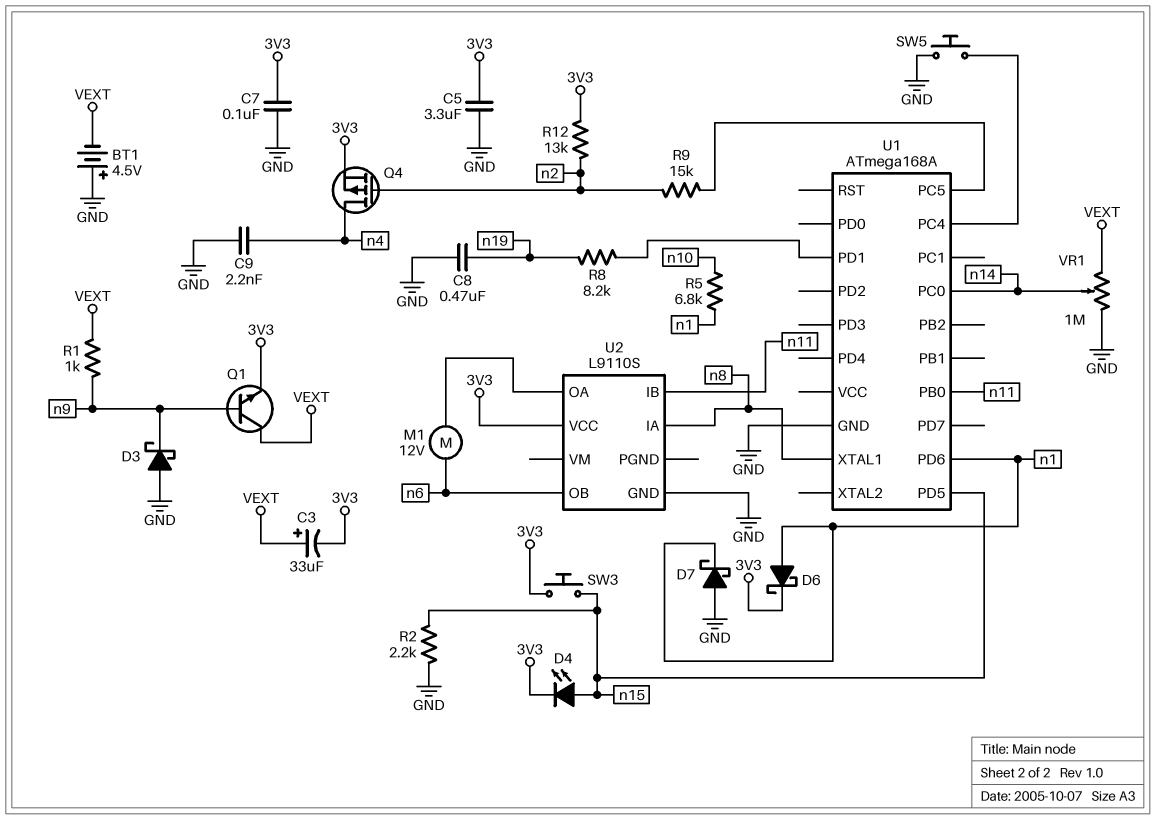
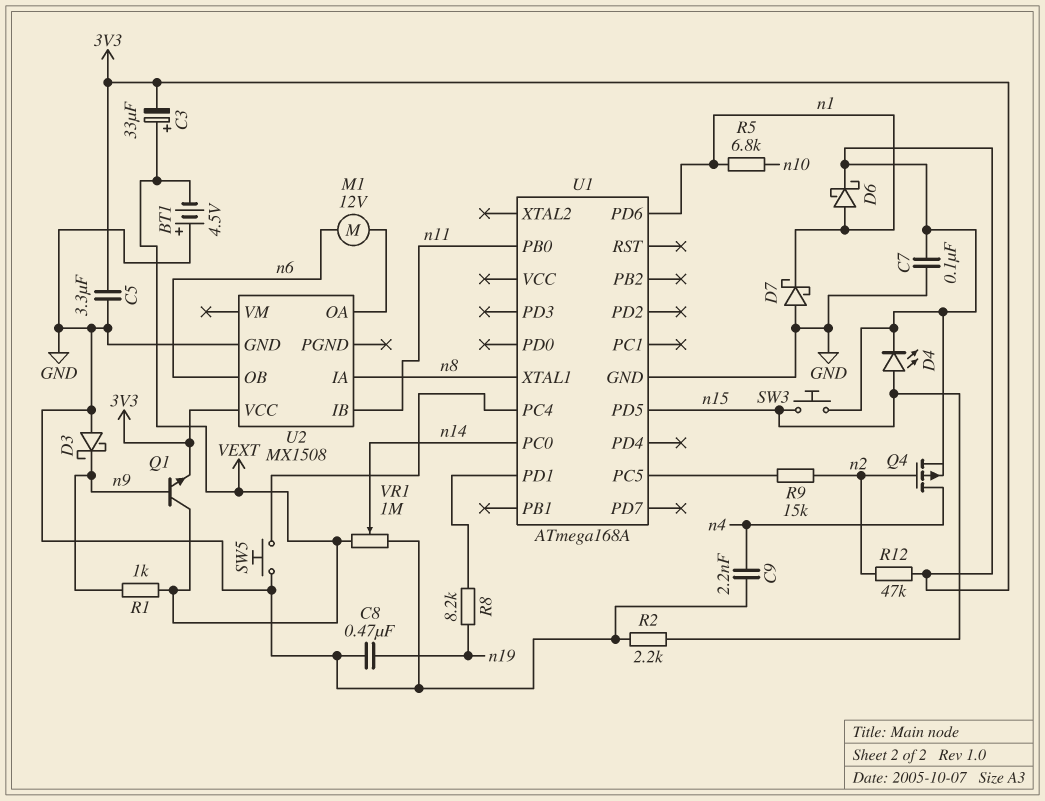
R12: 13k (3V3, n2) -> 47k (3V3, n2)
U2: L9110S -> MX1508

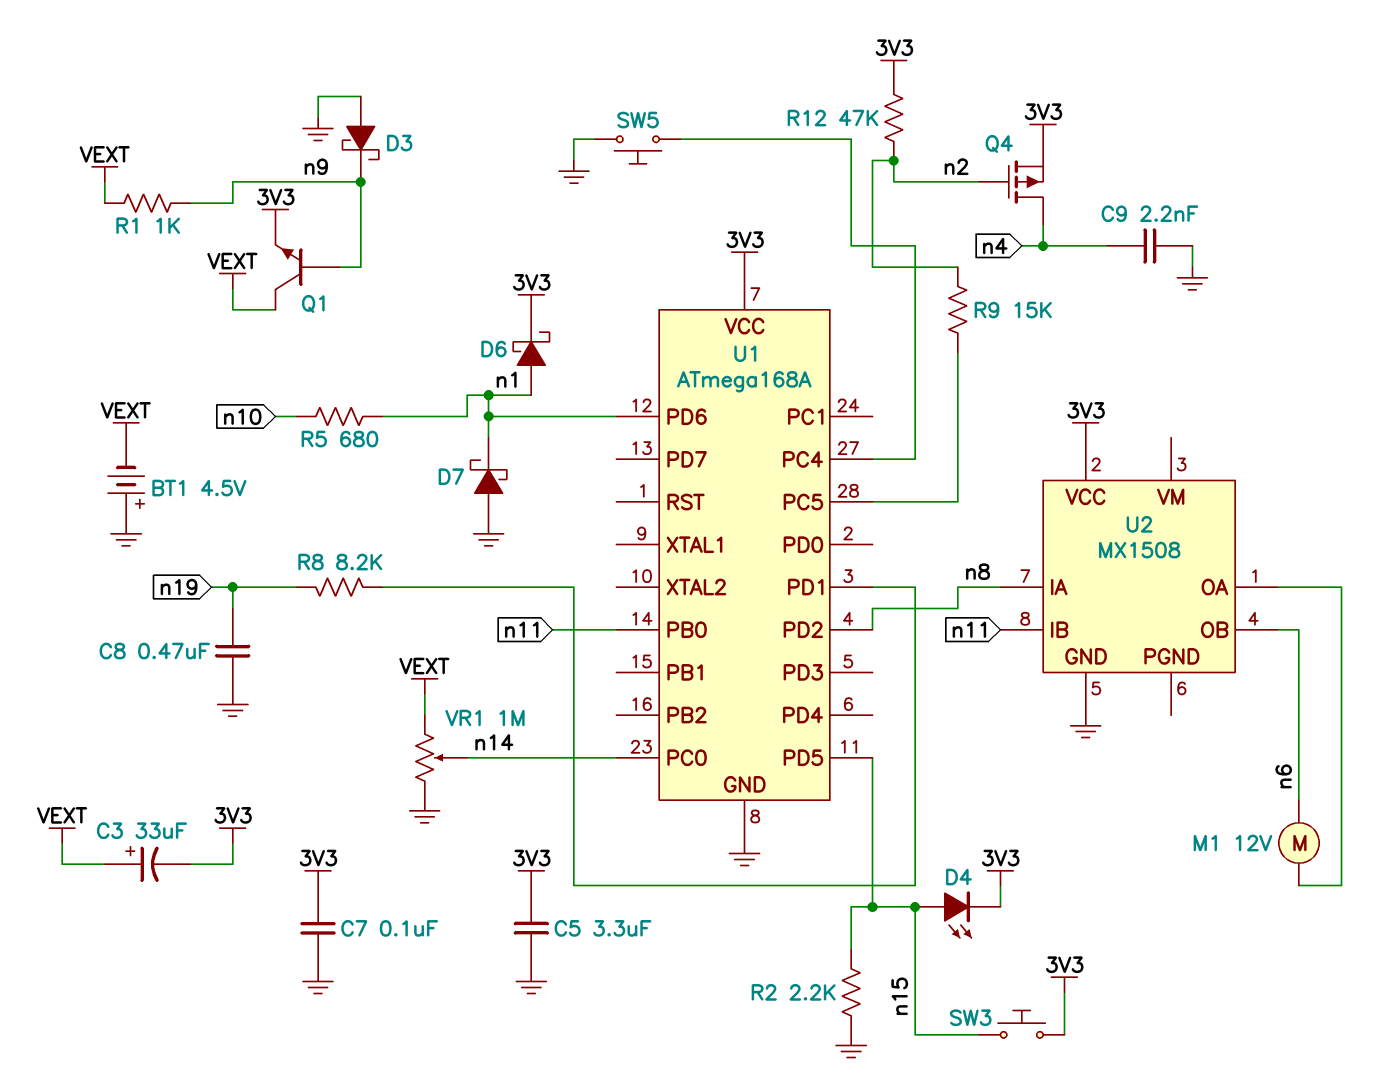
R5: 6.8k (n1, n10) -> 680 (n1, n10)
U1 pin PD2: none -> n8
U1 pin VCC: none -> 3V3
U1 pin XTAL1: n8 -> none

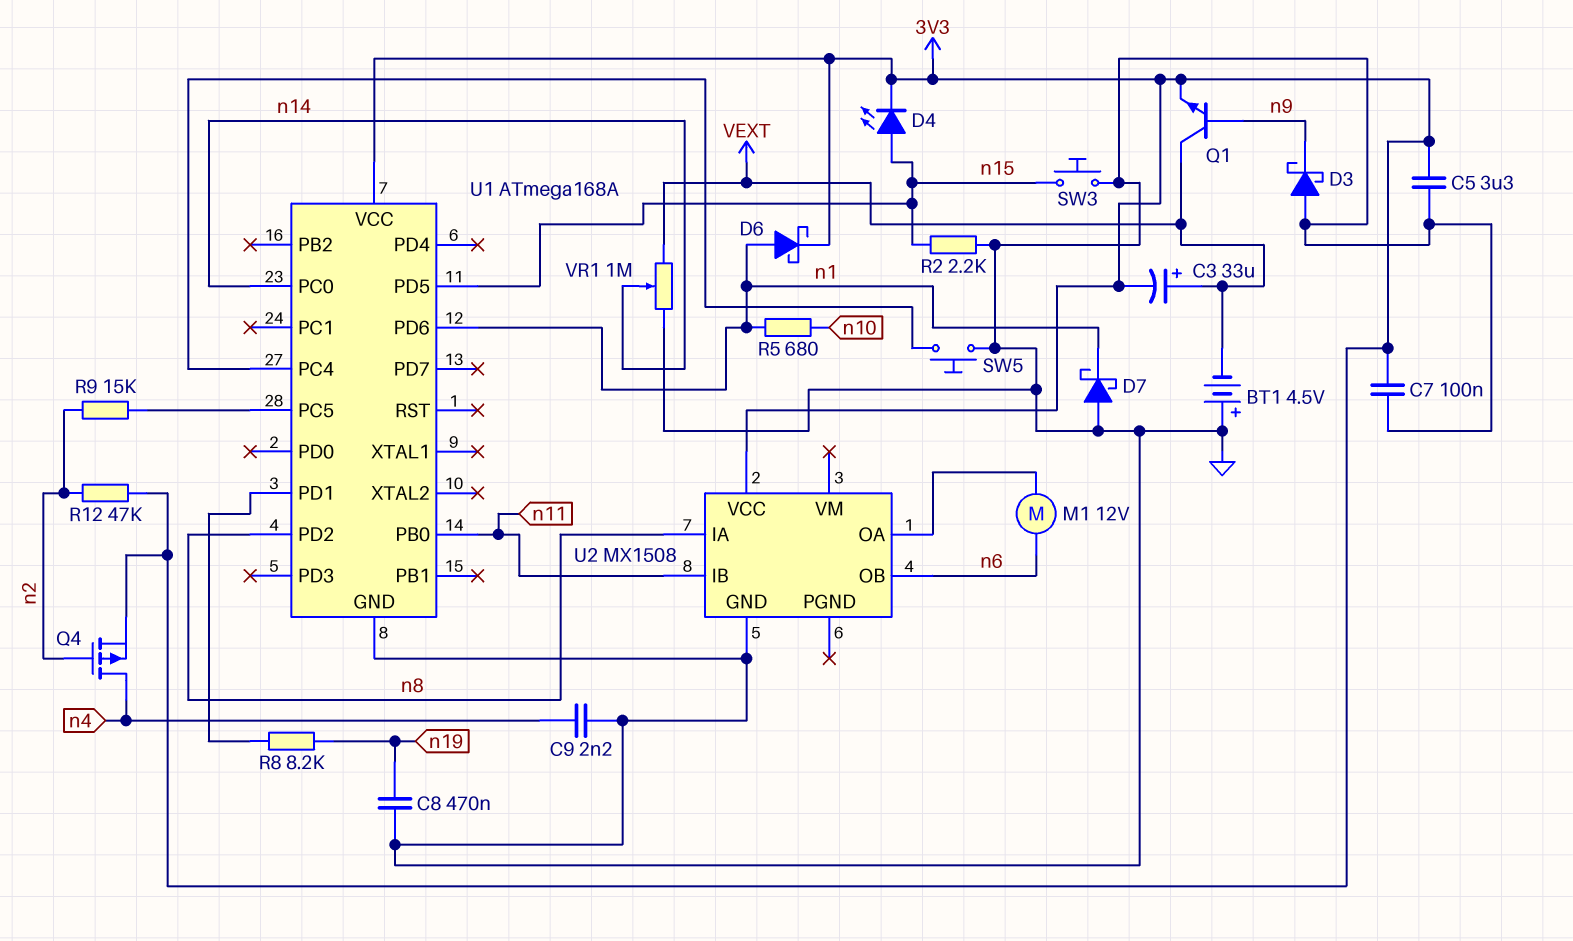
R1: 1k (VEXT, n9) -> none
SW3: button (3V3, n15) -> button (GND, n15)

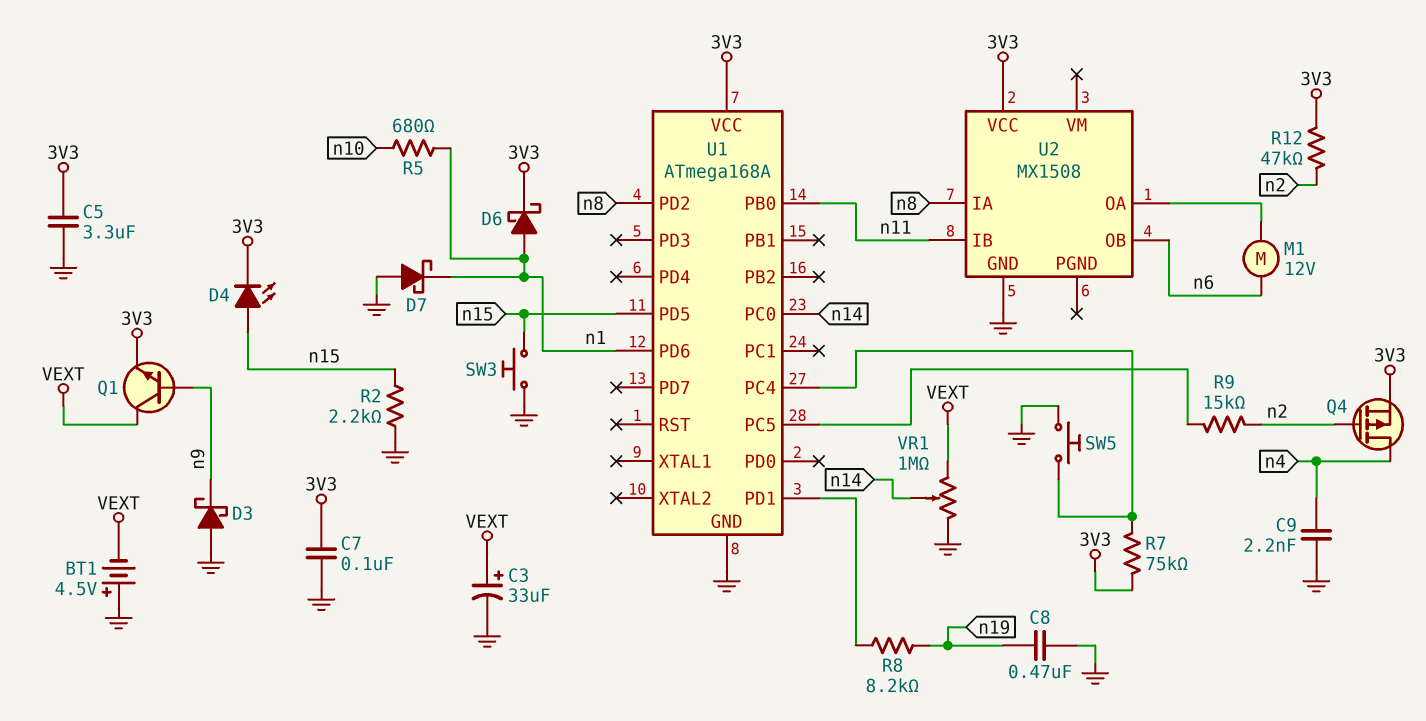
C3: 33uF (plus VEXT, minus 3V3) -> 33uF (plus VEXT, minus GND)
R7: none -> 75k (3V3, U1/PC4)

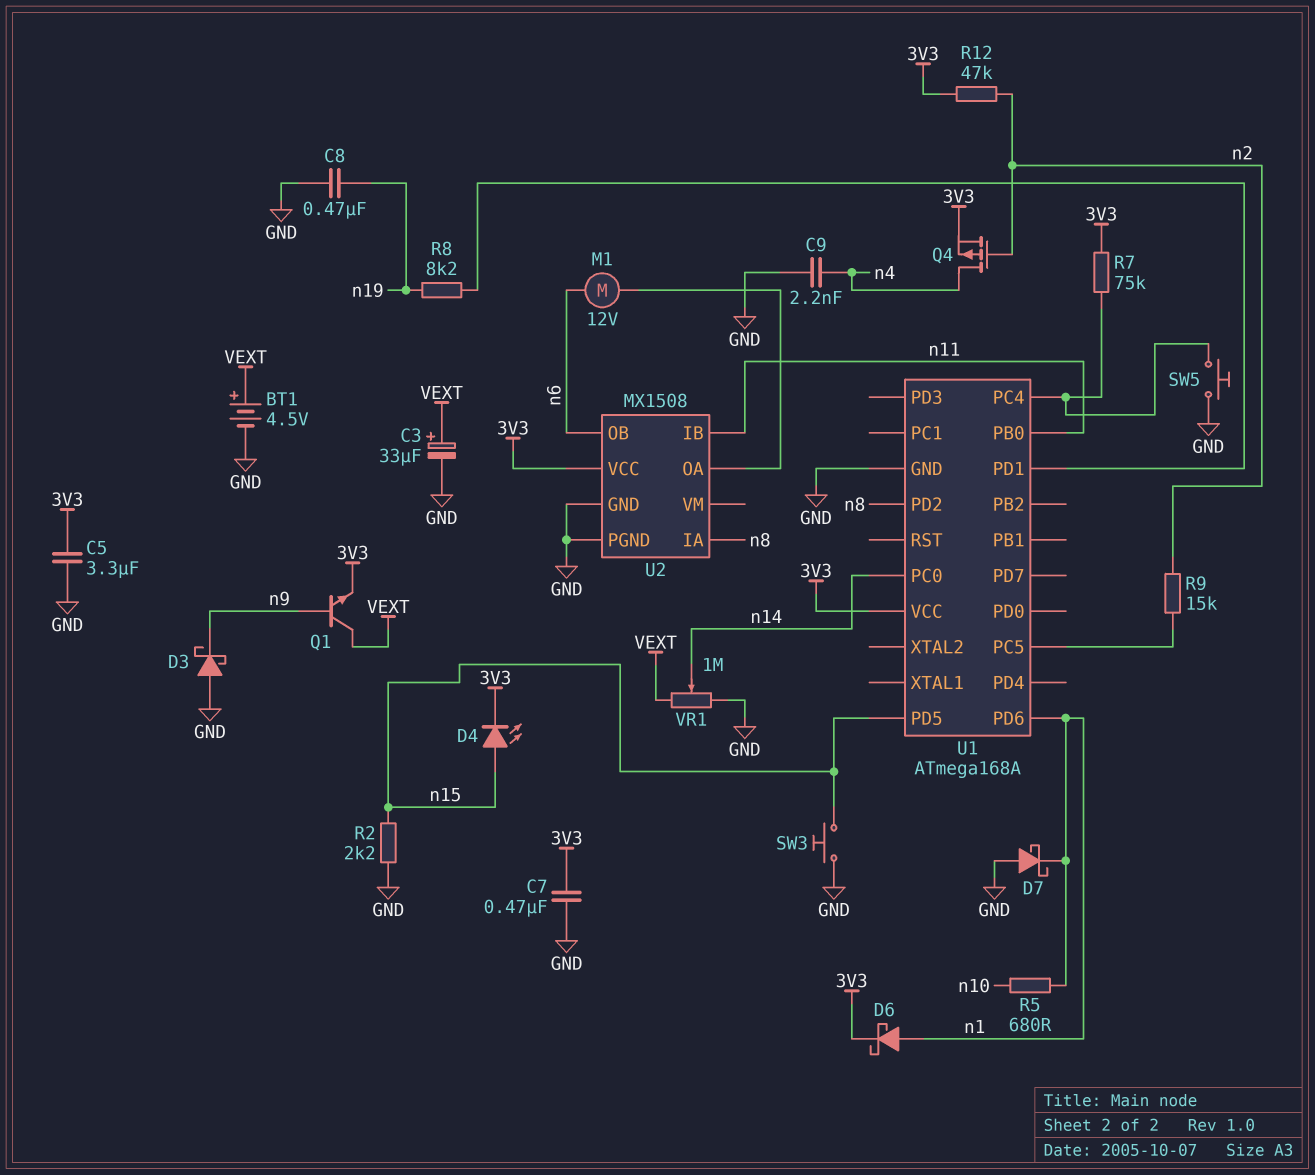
BT1: 4.5V (plus GND, minus VEXT) -> 4.5V (plus VEXT, minus GND)
C7: 100nF (3V3, GND) -> 470nF (3V3, GND)
U2 pin PGND: none -> GND

